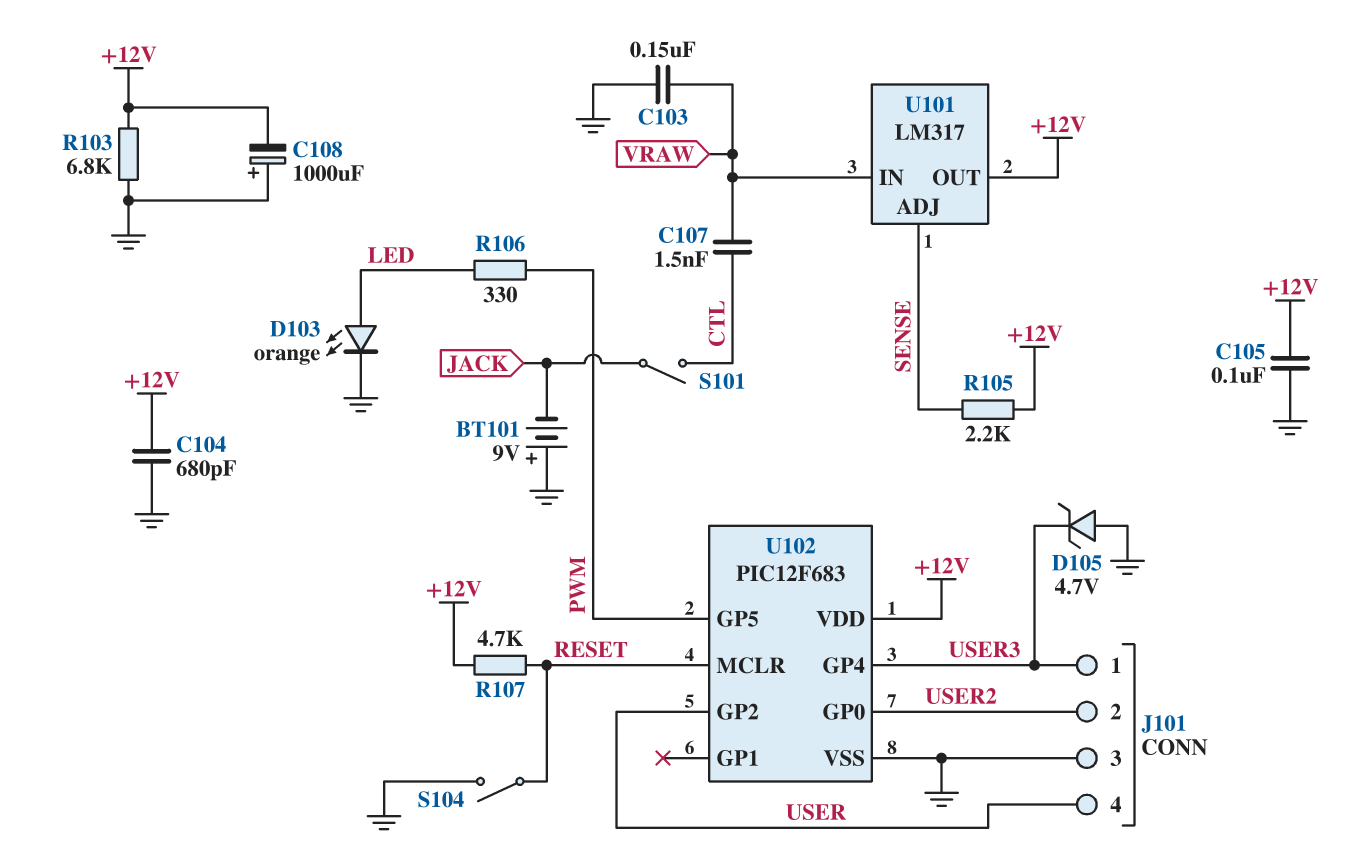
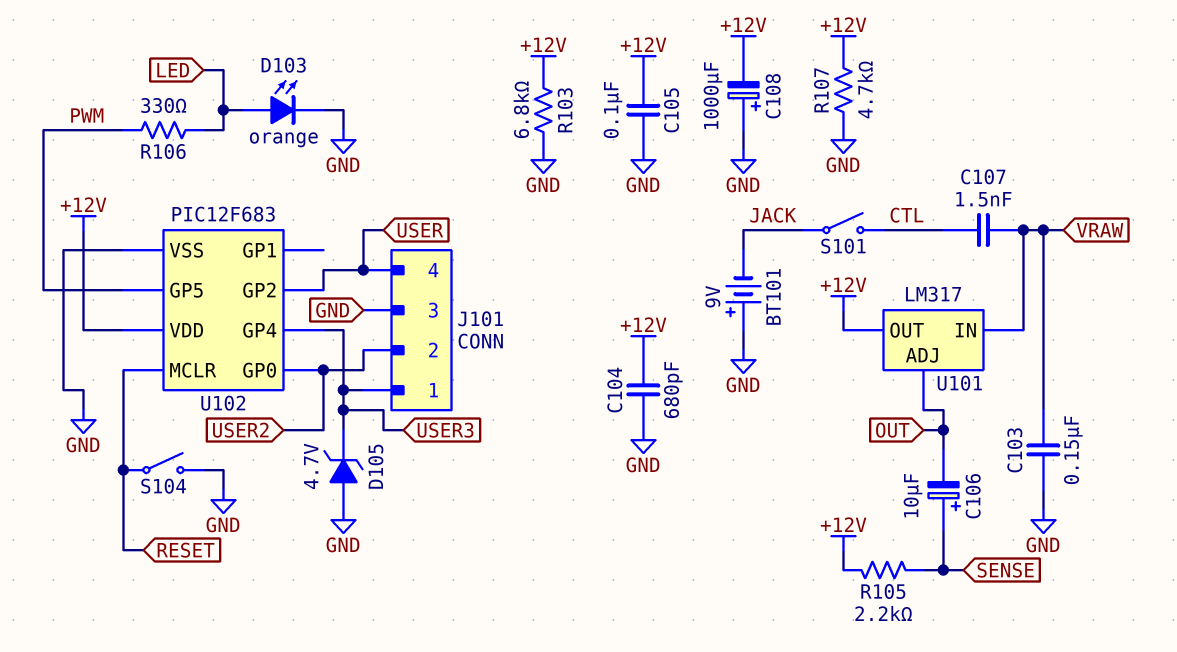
C106: none -> 10uF (plus SENSE, minus OUT)
R107: 4.7k (+12V, RESET) -> 4.7k (+12V, GND)
U101 pin ADJ: SENSE -> OUT

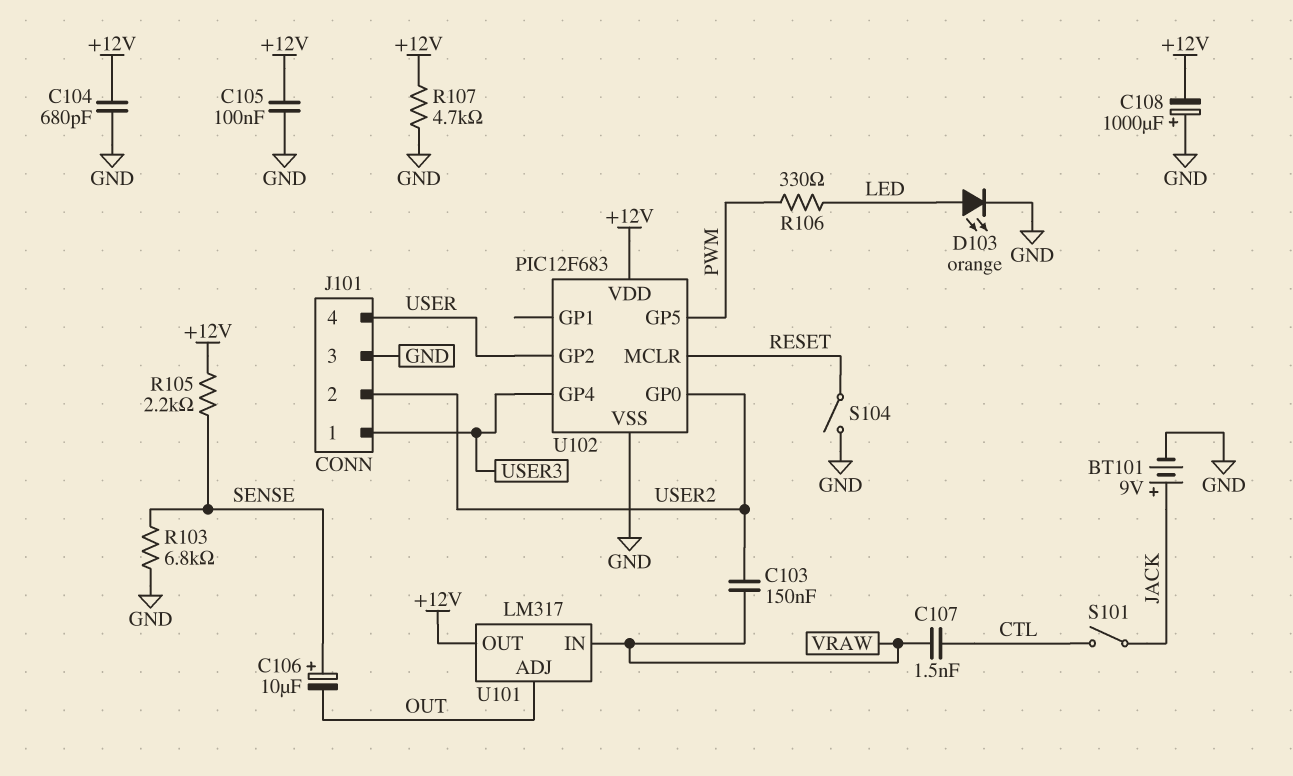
BT101: 9V (plus GND, minus JACK) -> 9V (plus JACK, minus GND)
C103: 150nF (GND, VRAW) -> 150nF (USER2, VRAW)
D105: zener 4.7V (A GND, K USER3) -> none
R103: 6.8k (+12V, GND) -> 6.8k (GND, SENSE)

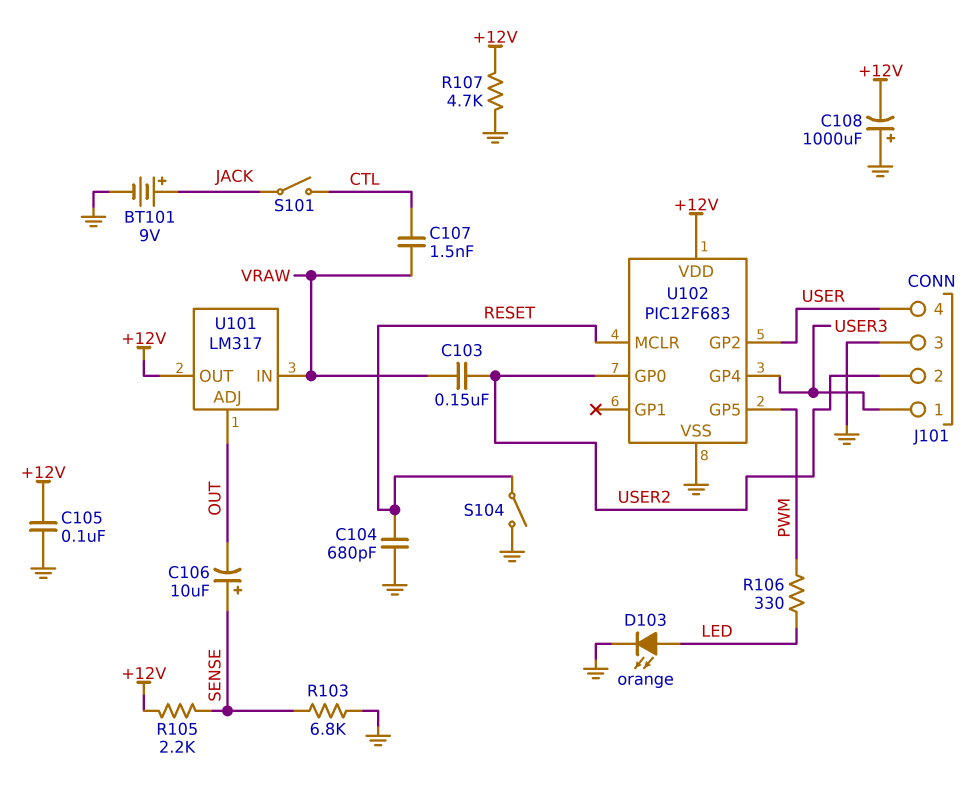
C104: 680pF (+12V, GND) -> 680pF (GND, RESET)

